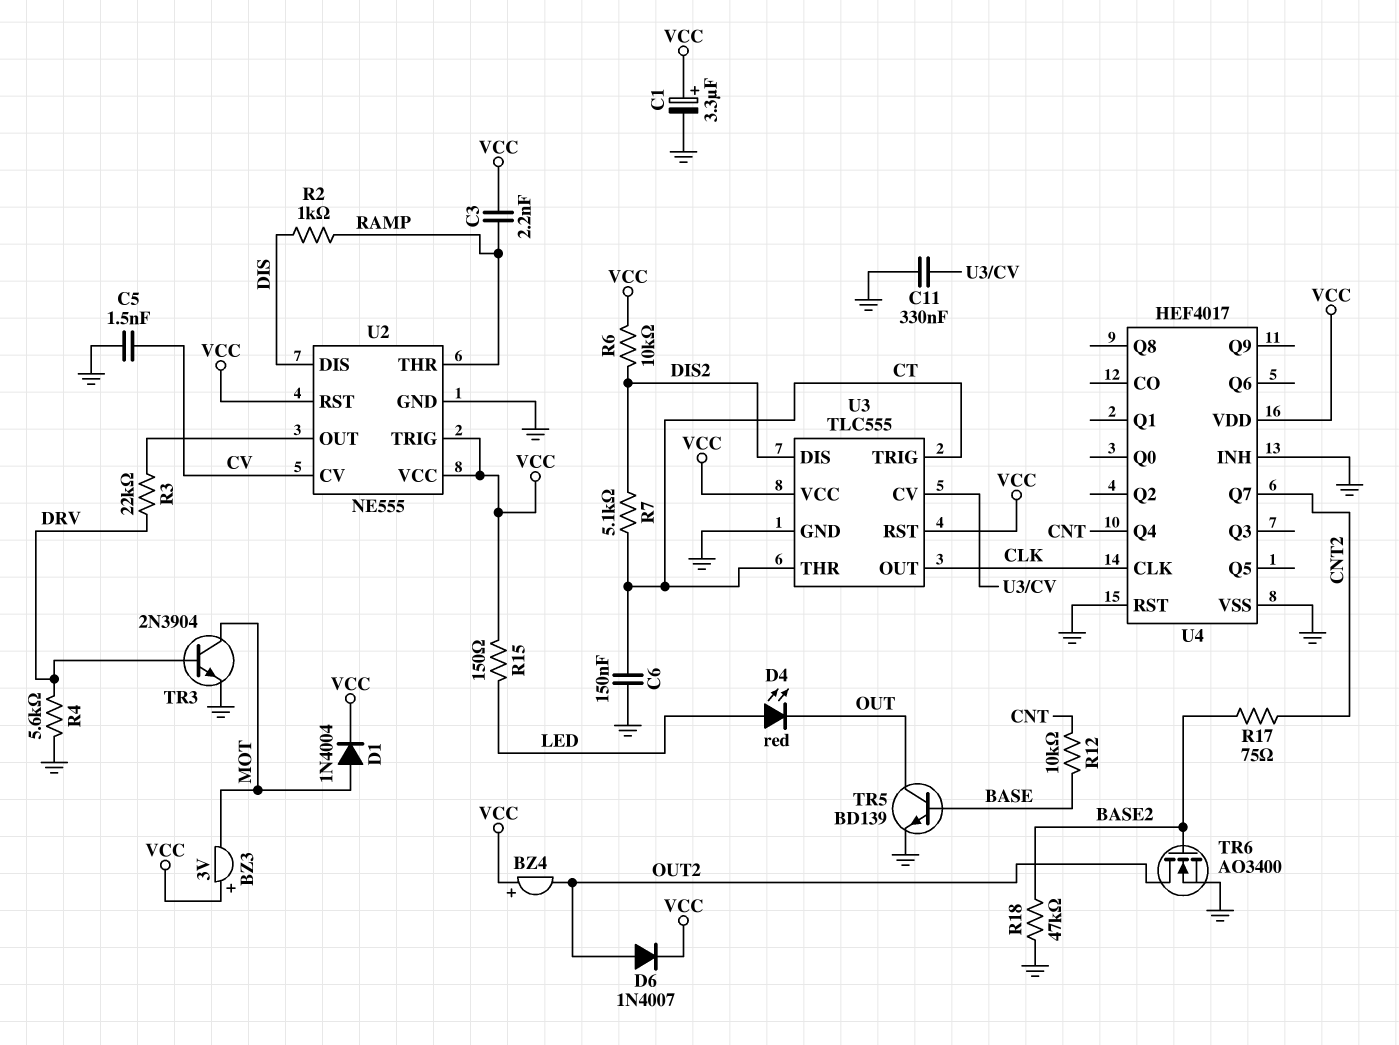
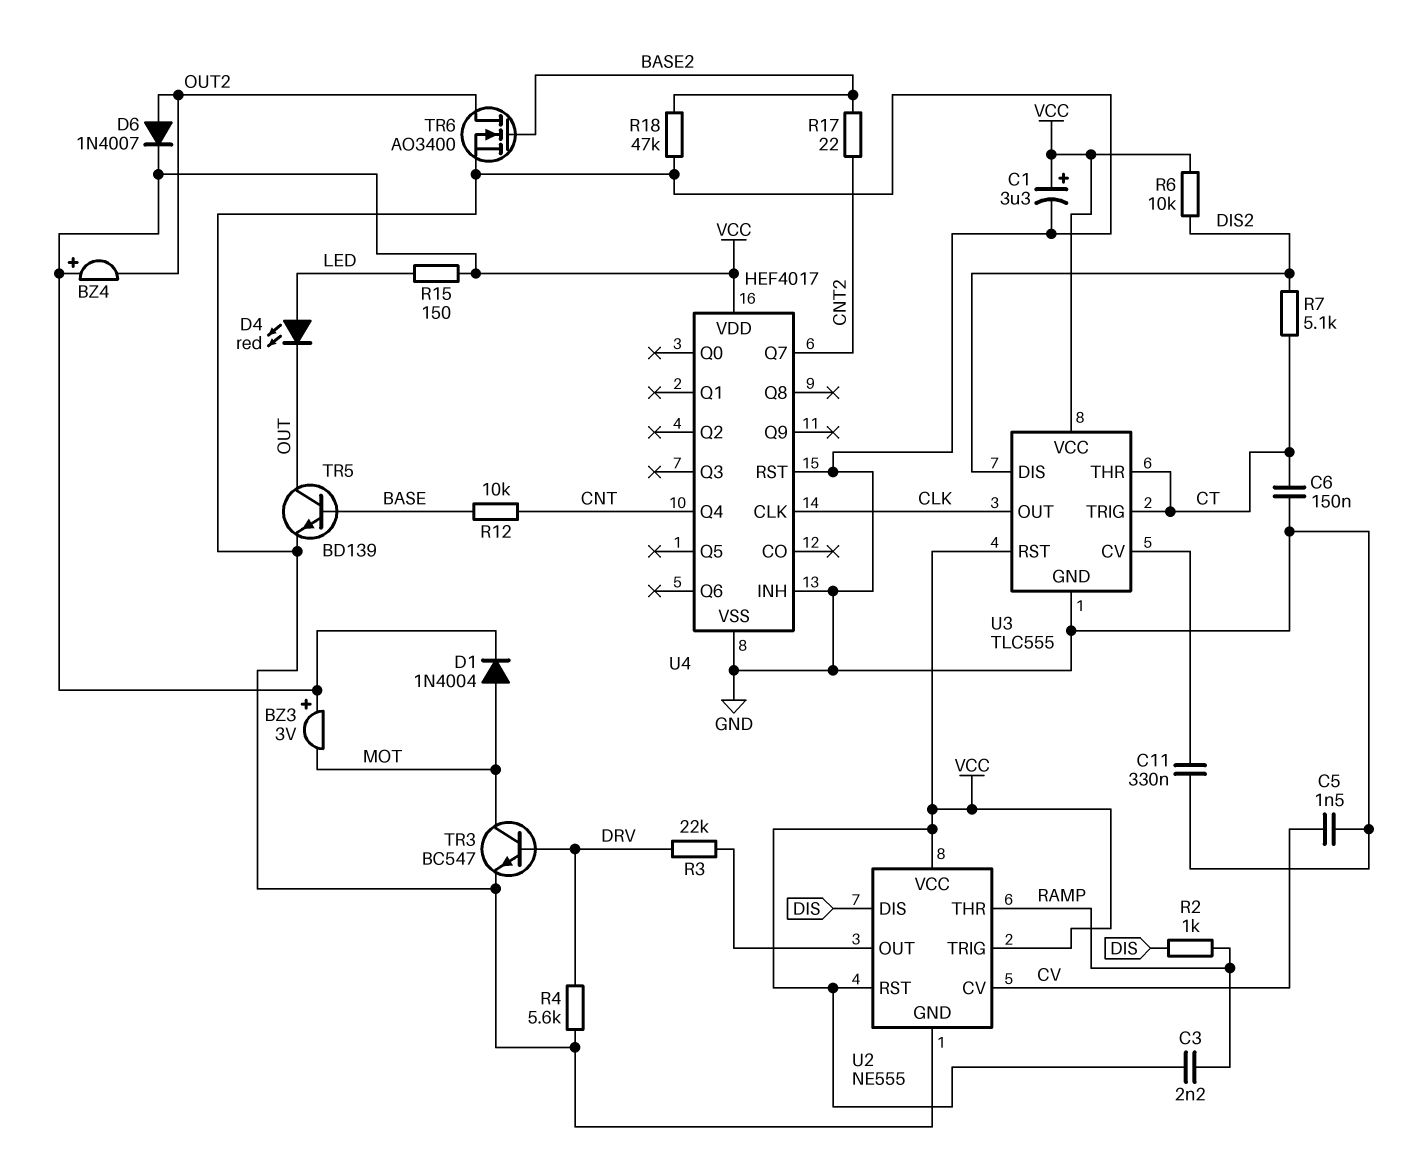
R17: 75 (BASE2, CNT2) -> 22 (BASE2, CNT2)
TR3: NPN 2N3904 (B DRV, C MOT, E GND) -> NPN BC547 (B DRV, C MOT, E GND)

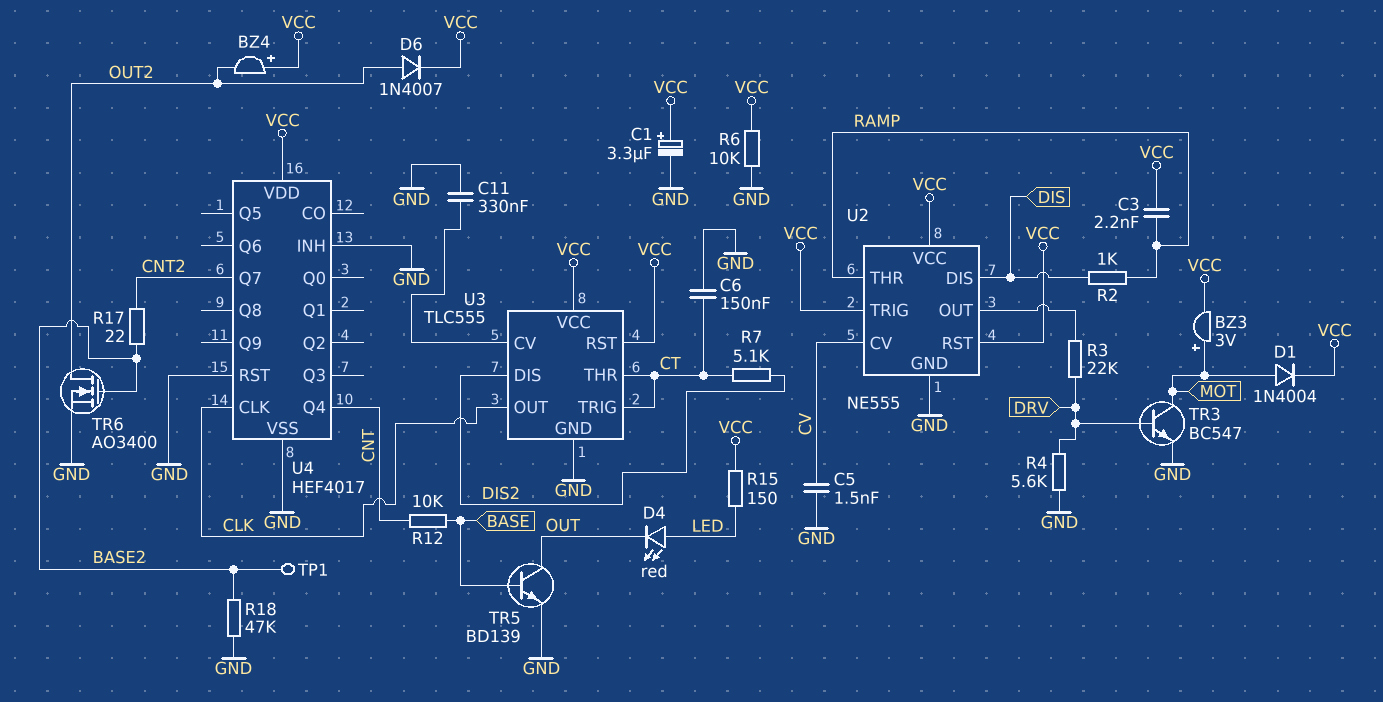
BZ3: buzzer 3V (plus VCC, minus MOT) -> buzzer 3V (plus MOT, minus VCC)
R6: 10k (DIS2, VCC) -> 10k (GND, VCC)
TP1: none -> test point (BASE2)

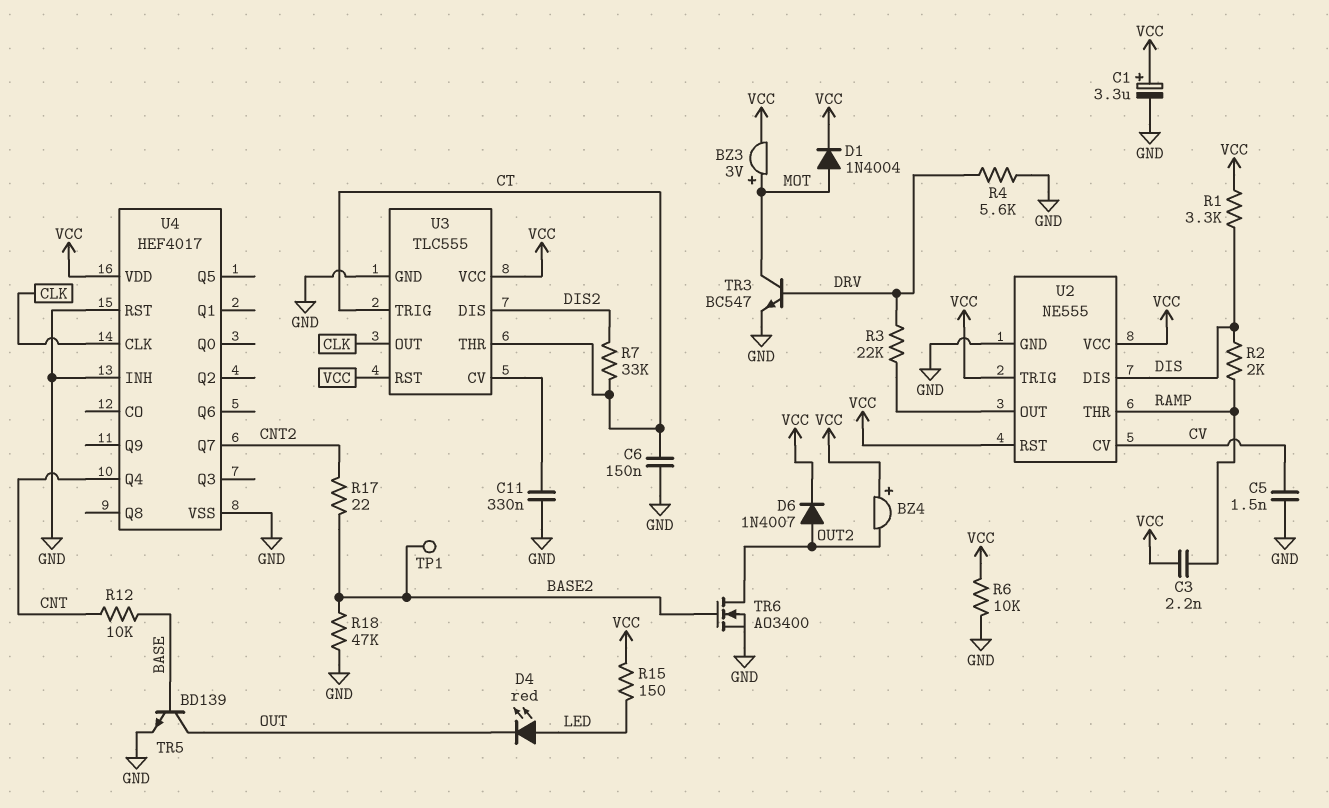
R1: none -> 3.3k (DIS, VCC)
R2: 1k (DIS, RAMP) -> 2k (DIS, RAMP)
R7: 5.1k (CT, DIS2) -> 33k (CT, DIS2)

